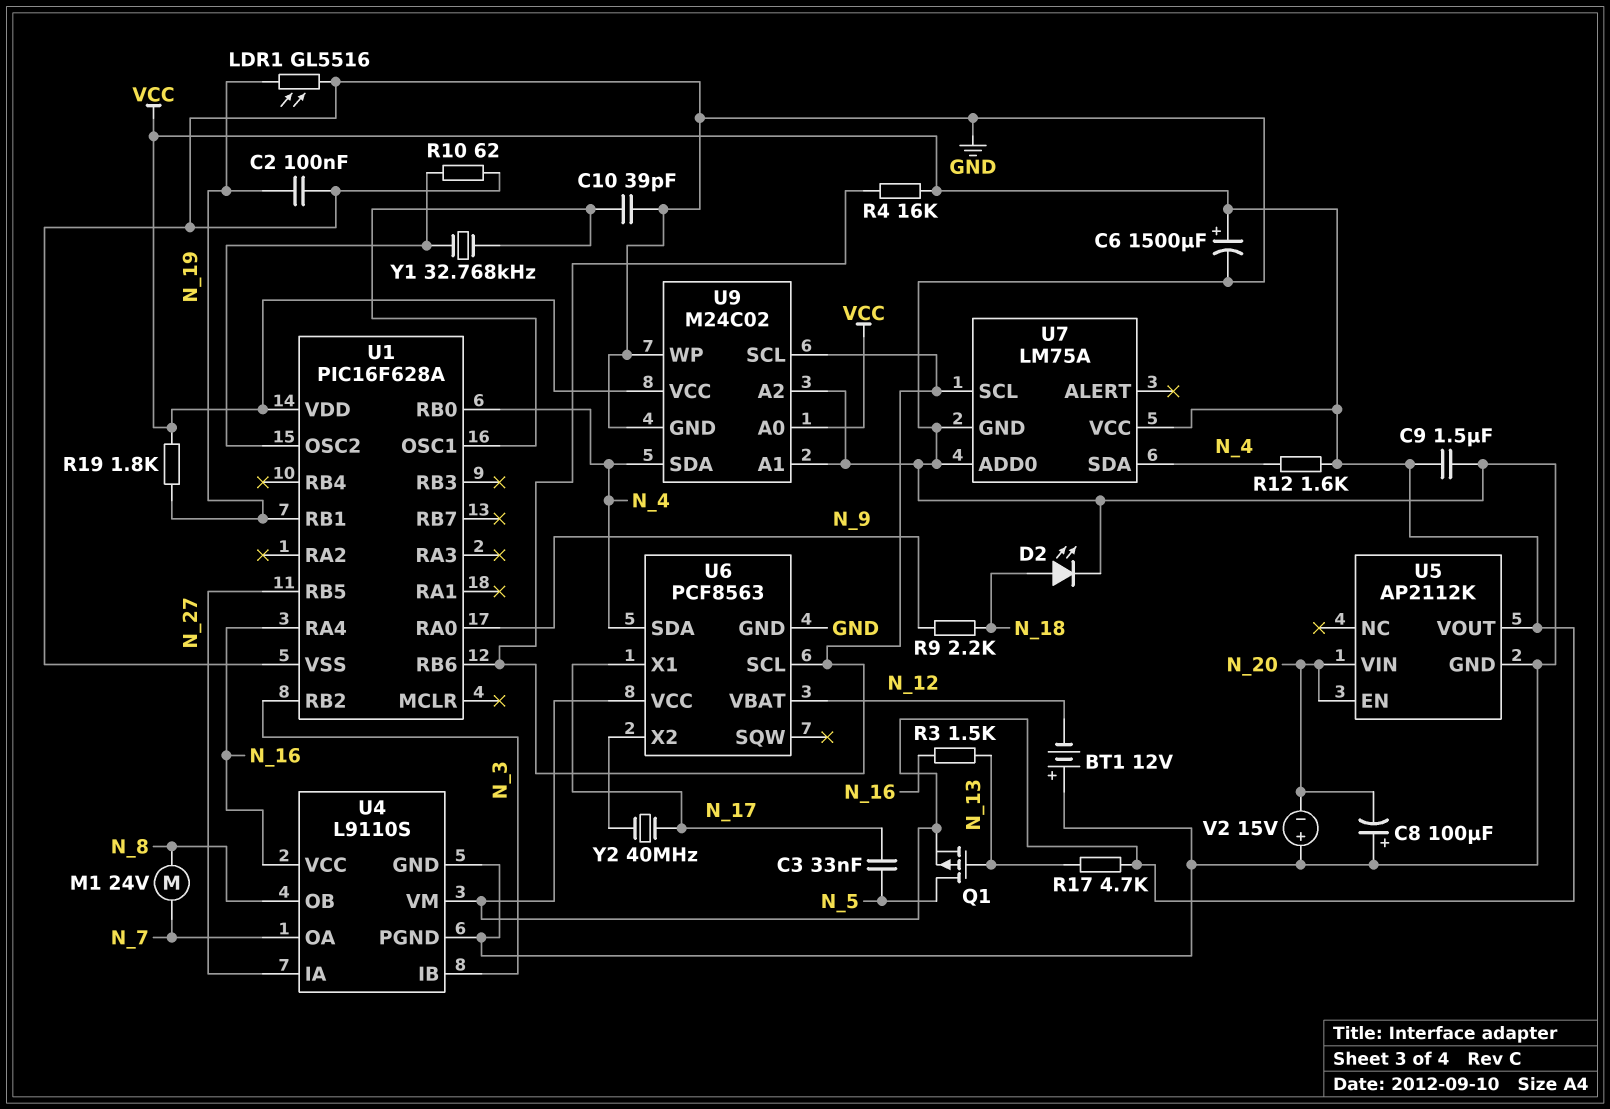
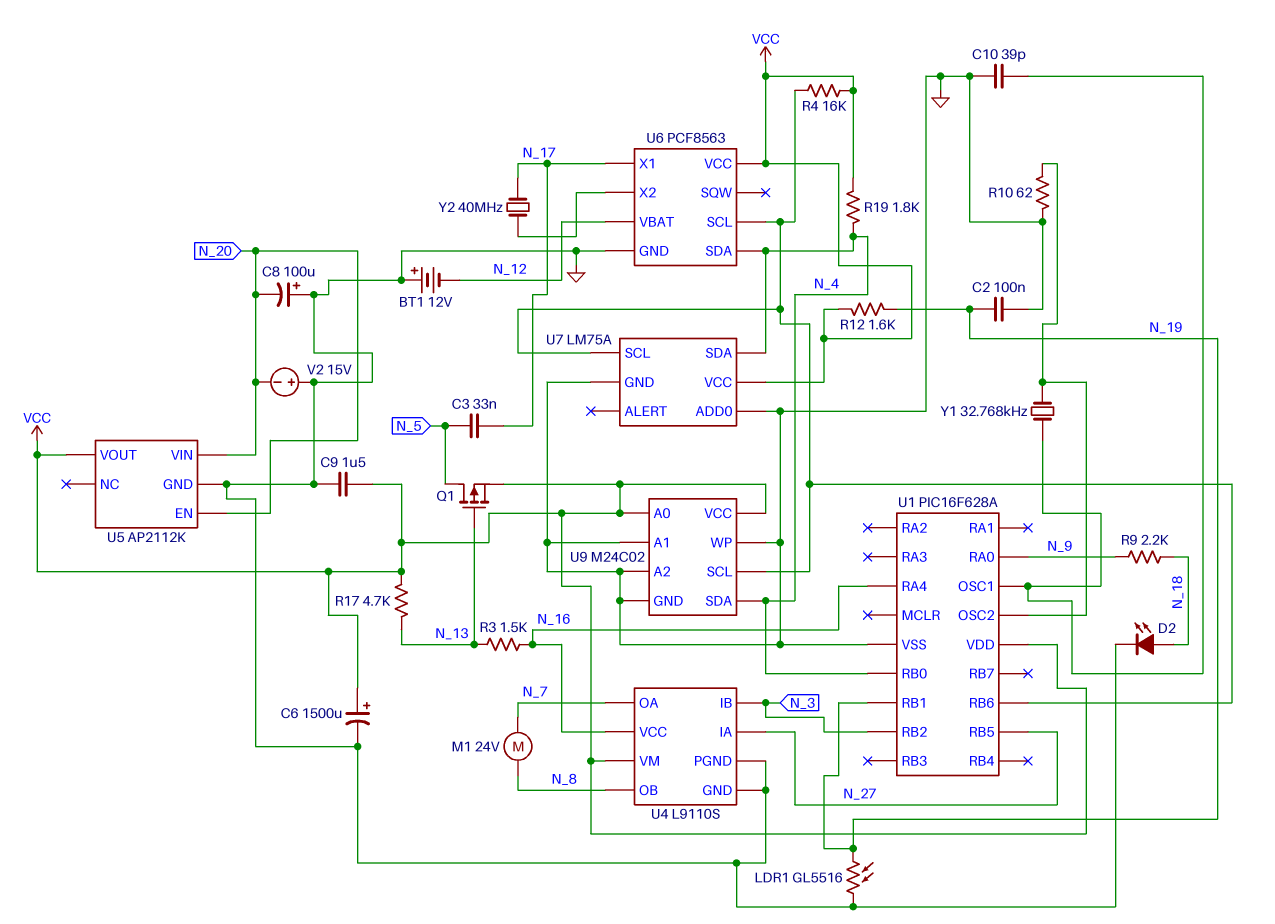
R12: 1.6k (N_4, VCC) -> 1.6k (N_19, VCC)
R19: 1.8k (N_19, VCC) -> 1.8k (N_4, VCC)

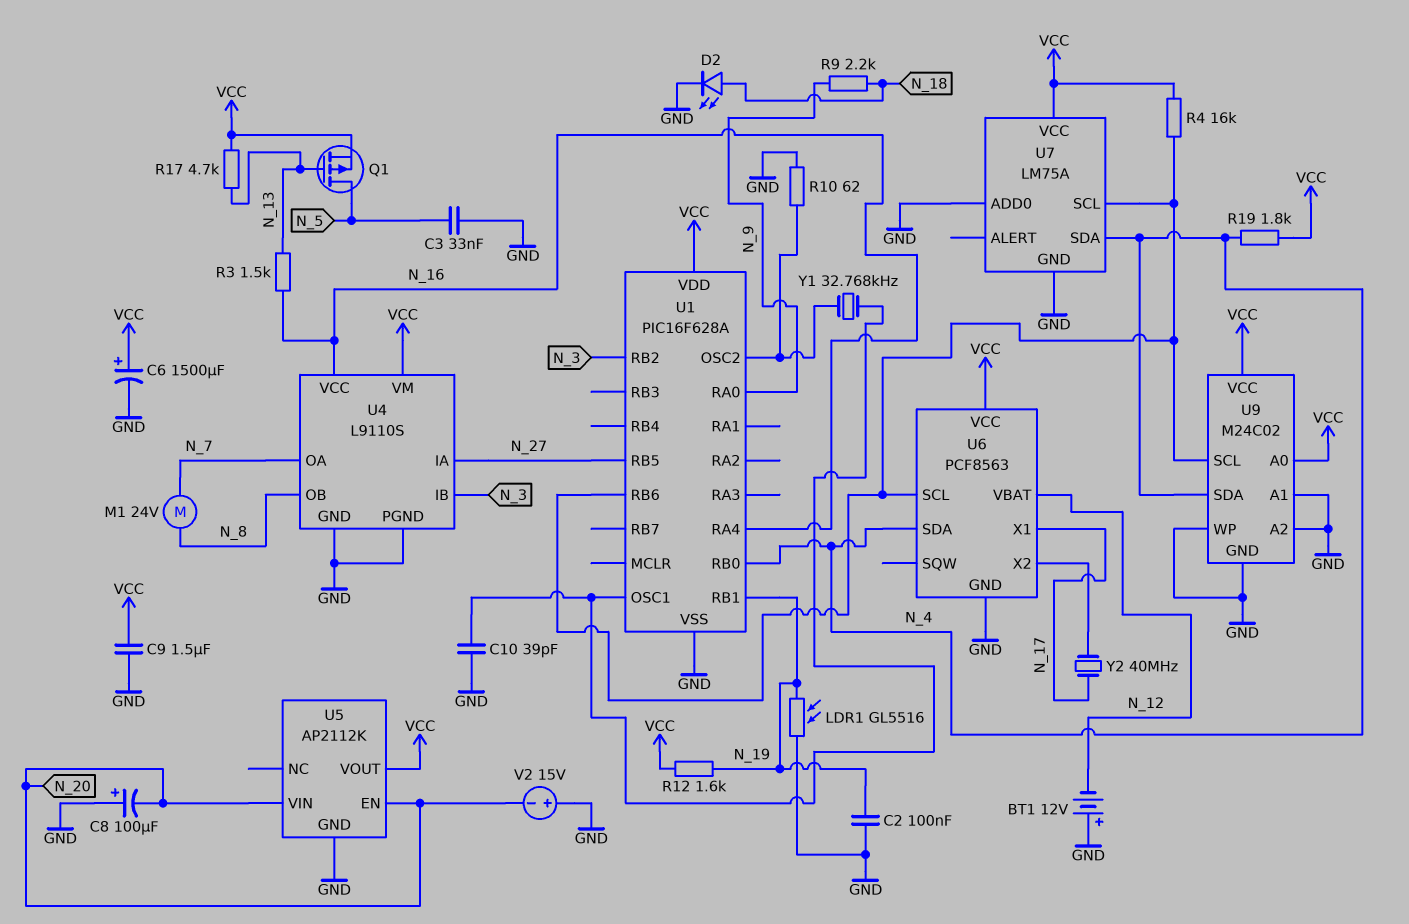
C3: 33nF (N_5, N_17) -> 33nF (GND, N_5)

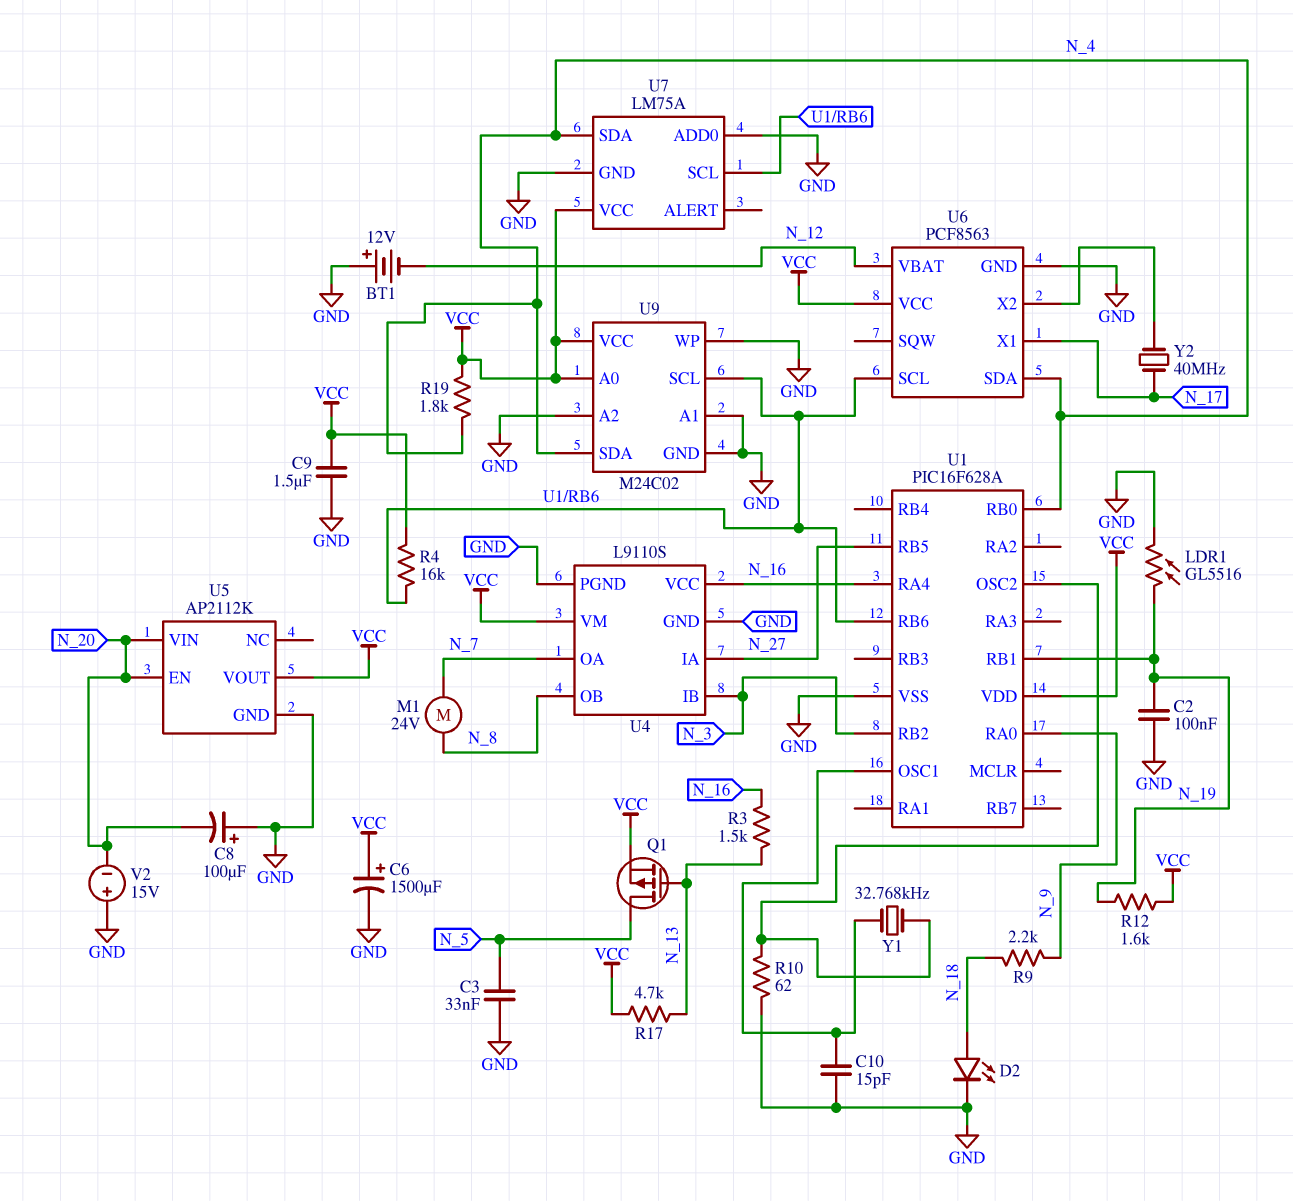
C10: 39pF (GND, U1/OSC1) -> 15pF (GND, U1/OSC1)

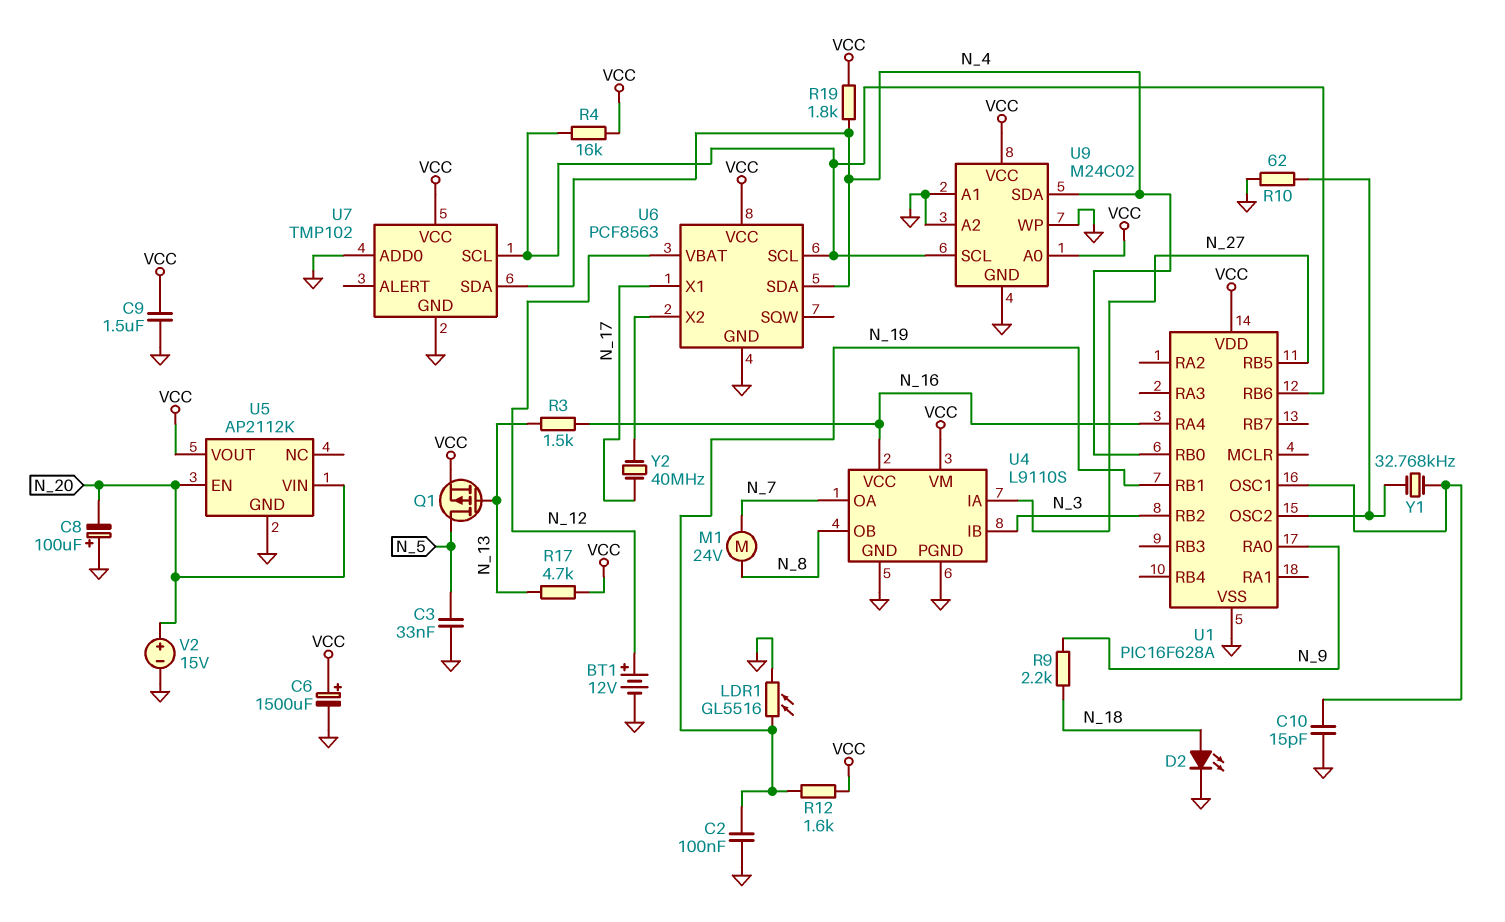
BT1: 12V (plus GND, minus N_12) -> 12V (plus N_12, minus GND)
U7: LM75A -> TMP102
V2: 15V (plus GND, minus N_20) -> 15V (plus N_20, minus GND)

